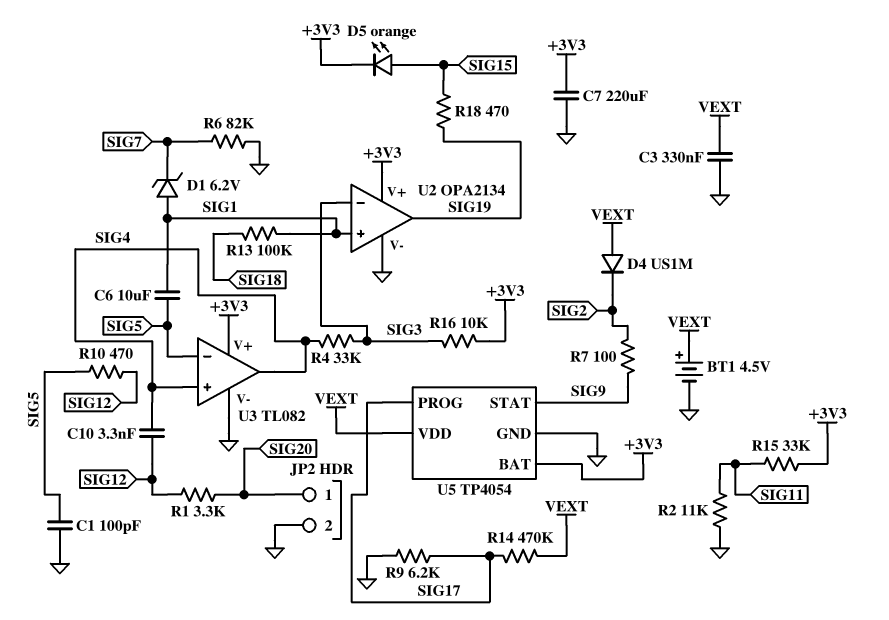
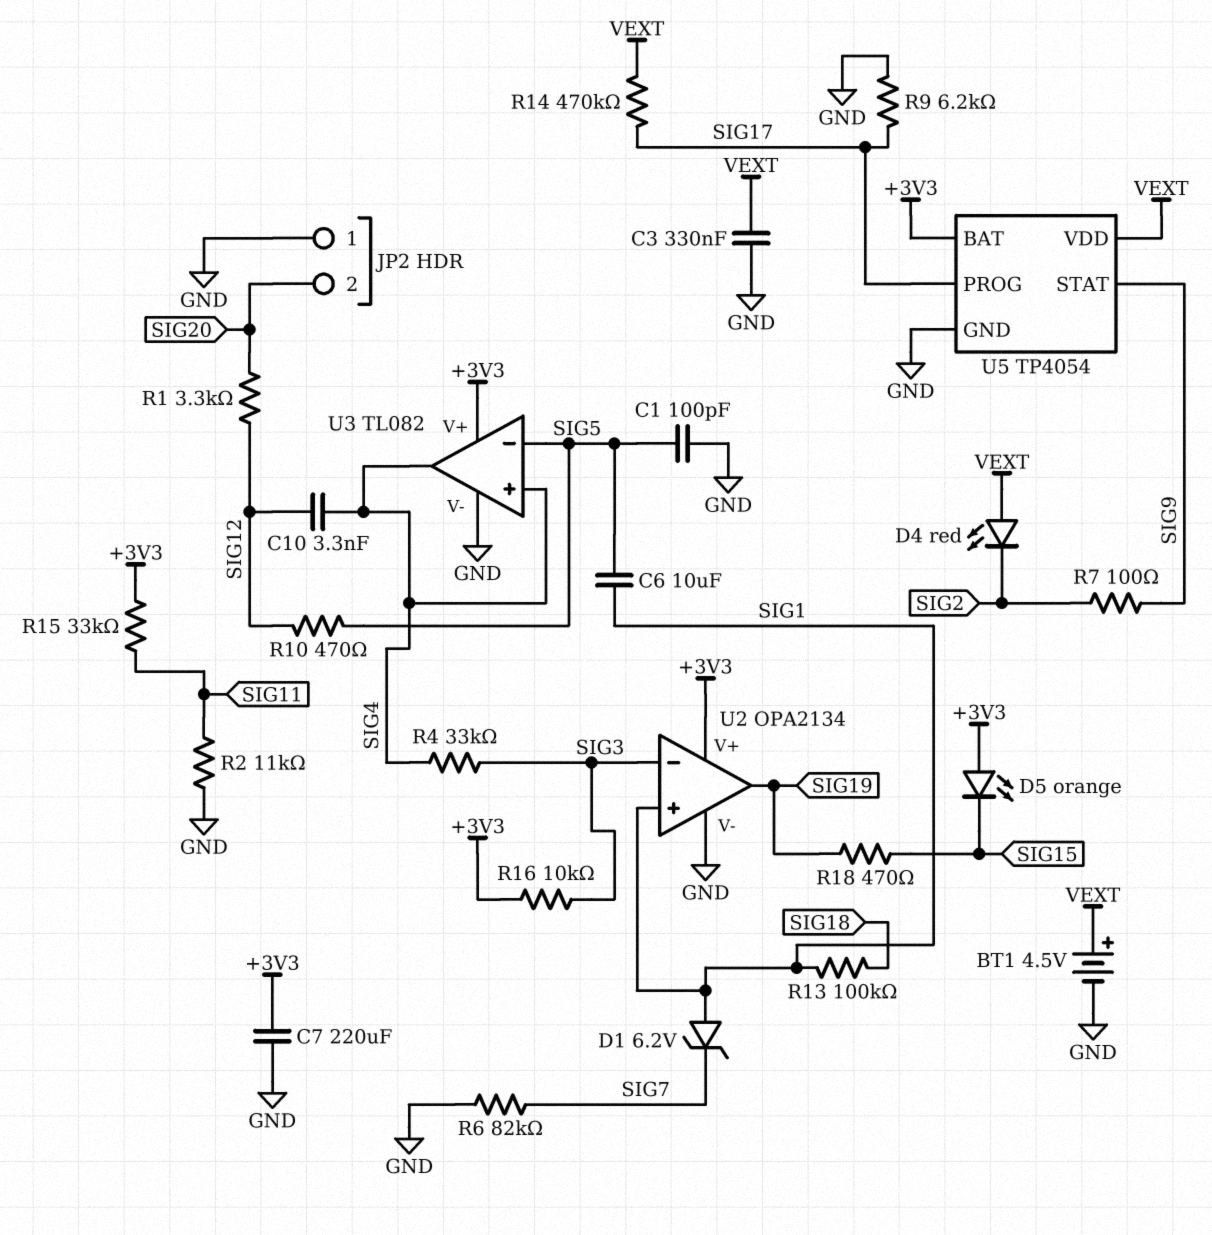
D4: diode US1M (A VEXT, K SIG2) -> LED red (A VEXT, K SIG2)
D5: LED orange (A SIG15, K +3V3) -> LED orange (A +3V3, K SIG15)
JP2 pin 1: SIG20 -> GND
JP2 pin 2: GND -> SIG20

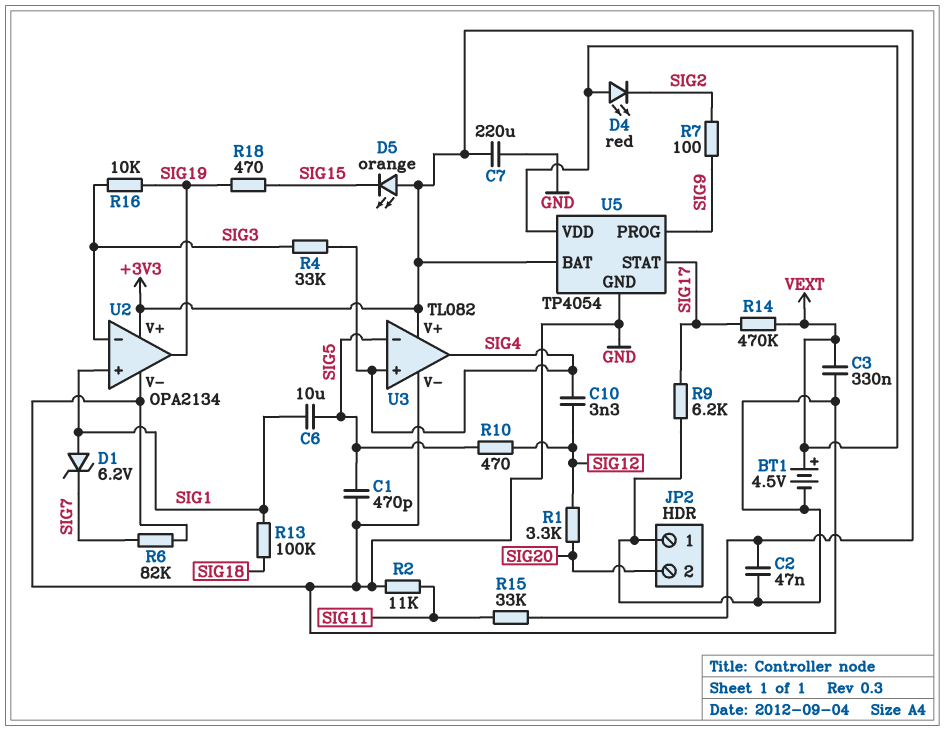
C1: 100pF (GND, SIG5) -> 470pF (GND, SIG5)
C2: none -> 47nF (+3V3, GND)
R16: 10k (+3V3, SIG3) -> 10k (SIG3, SIG19)
U5 pin PROG: SIG17 -> SIG9
U5 pin STAT: SIG9 -> SIG17

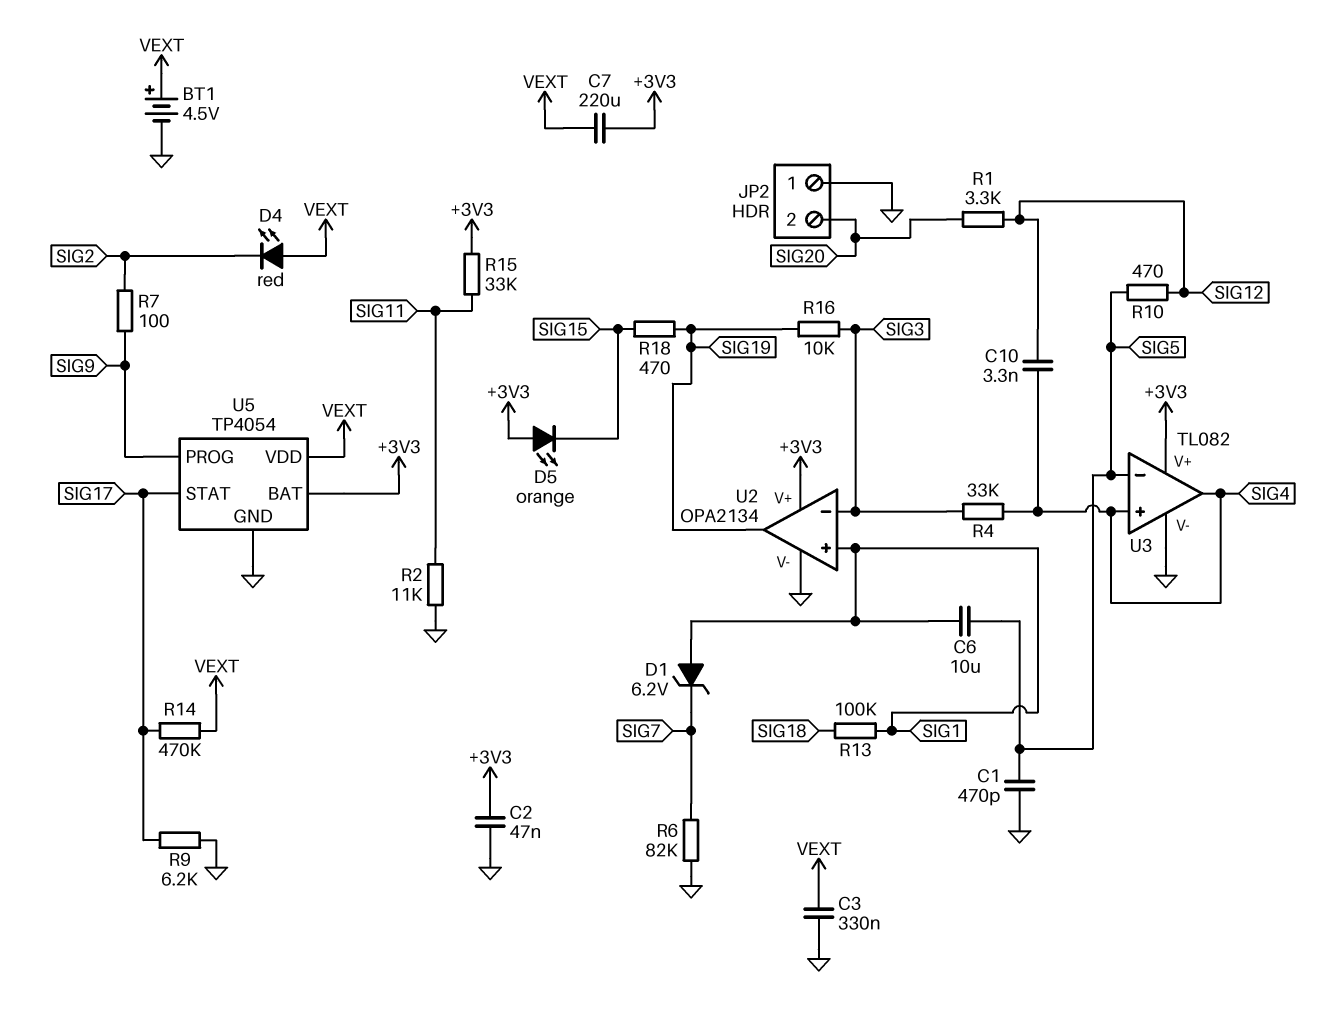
C7: 220uF (+3V3, GND) -> 220uF (+3V3, VEXT)

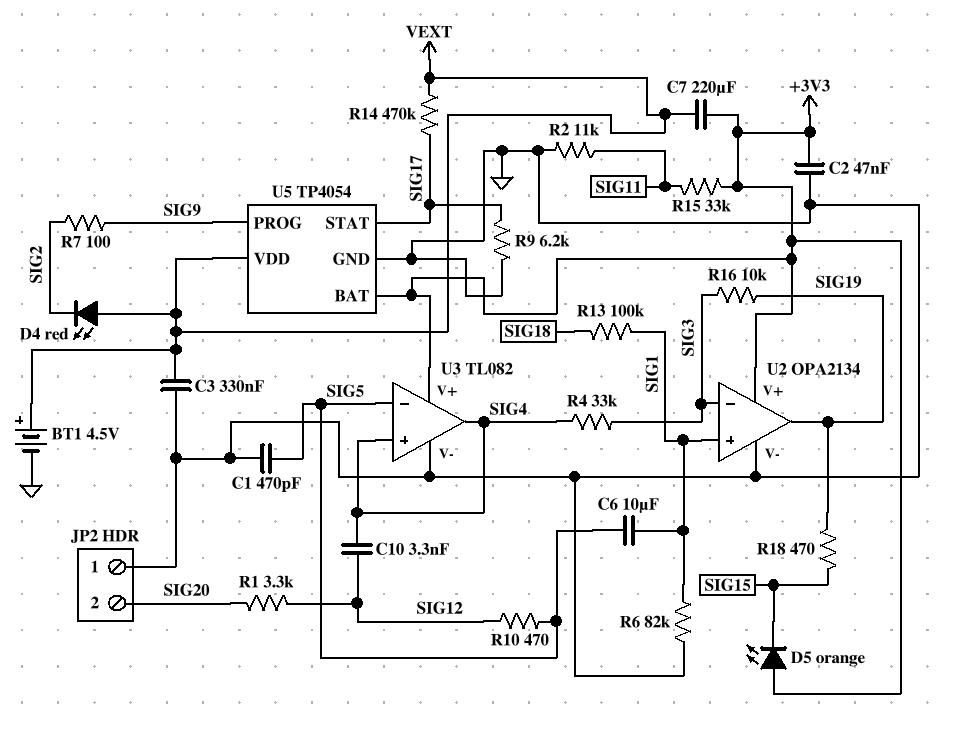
D1: zener 6.2V (A SIG1, K SIG7) -> none
R6: 82k (GND, SIG7) -> 82k (GND, SIG1)

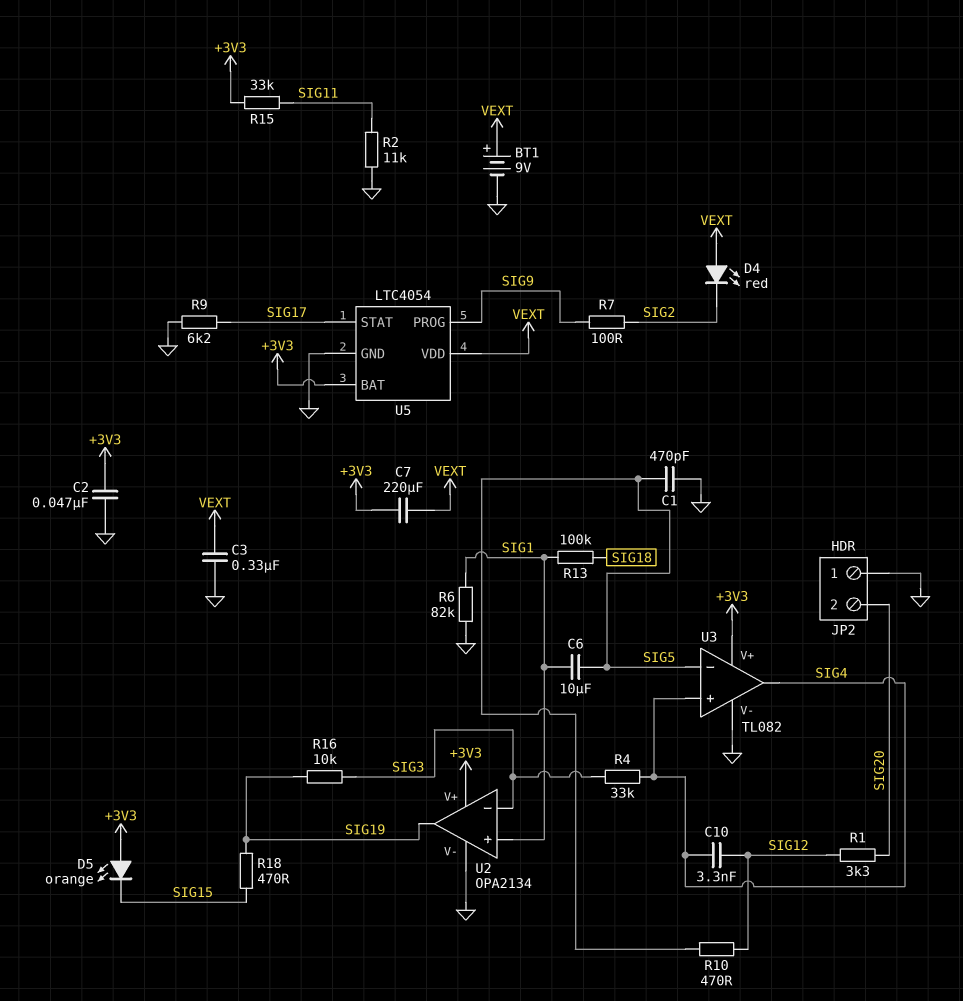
BT1: 4.5V (plus VEXT, minus GND) -> 9V (plus VEXT, minus GND)
R14: 470k (SIG17, VEXT) -> none
U5: TP4054 -> LTC4054

